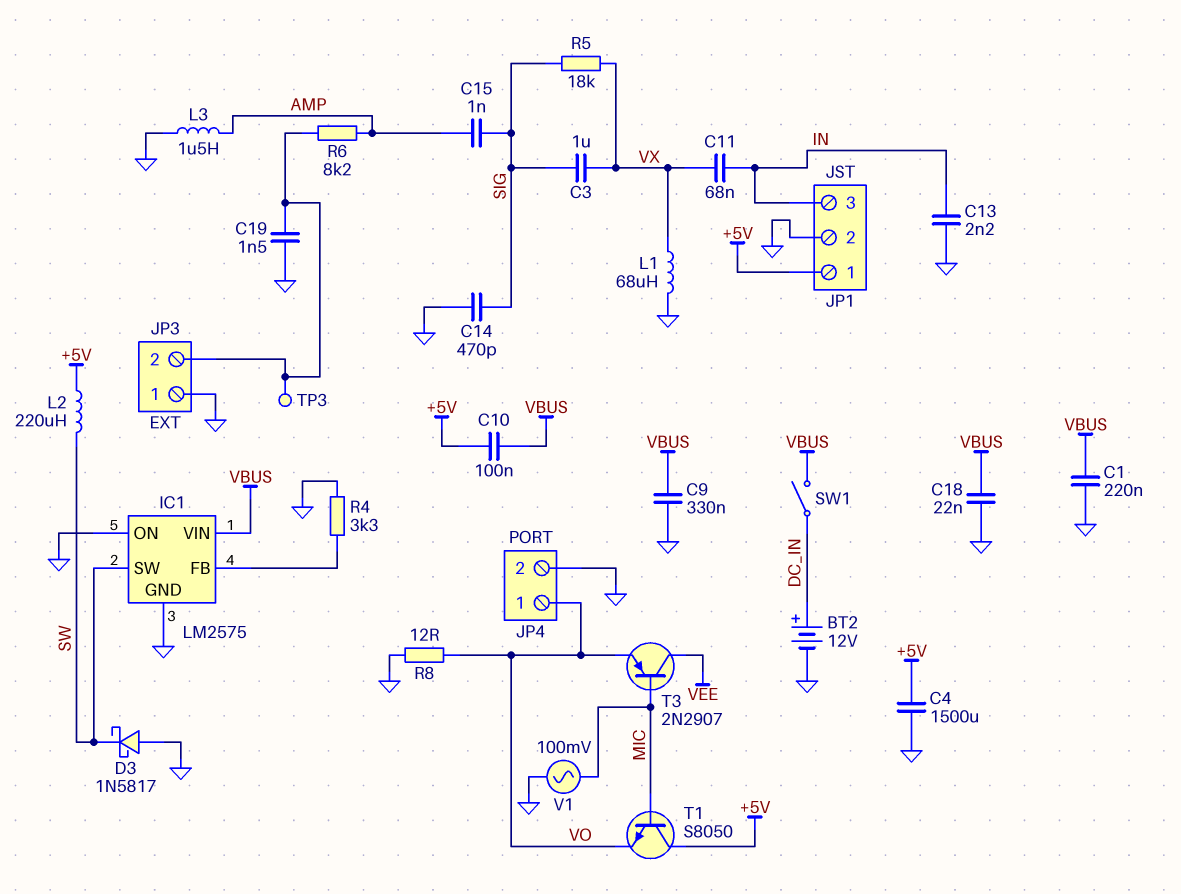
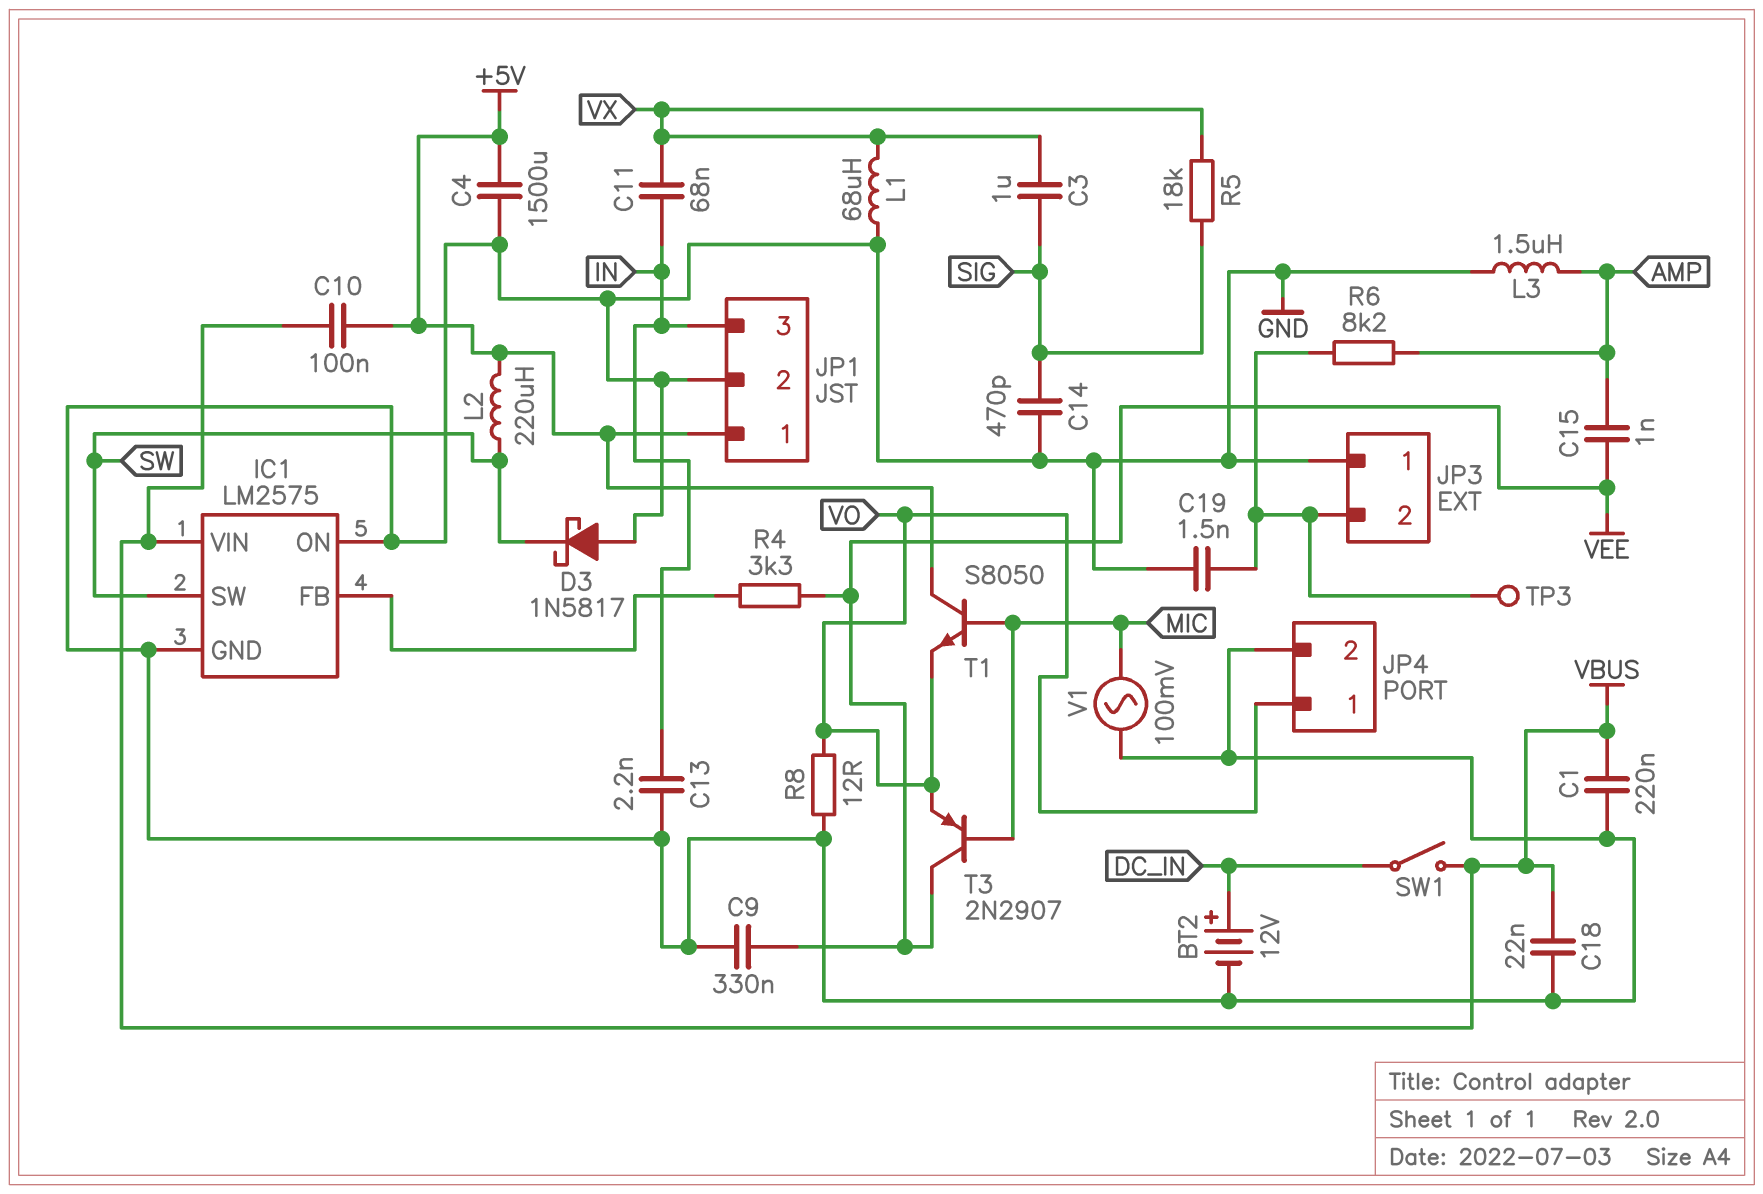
C9: 330nF (GND, VBUS) -> 330nF (GND, VEE)
C15: 1nF (AMP, SIG) -> 1nF (AMP, VEE)
R4: 3.3k (GND, IC1/FB) -> 3.3k (IC1/FB, VEE)

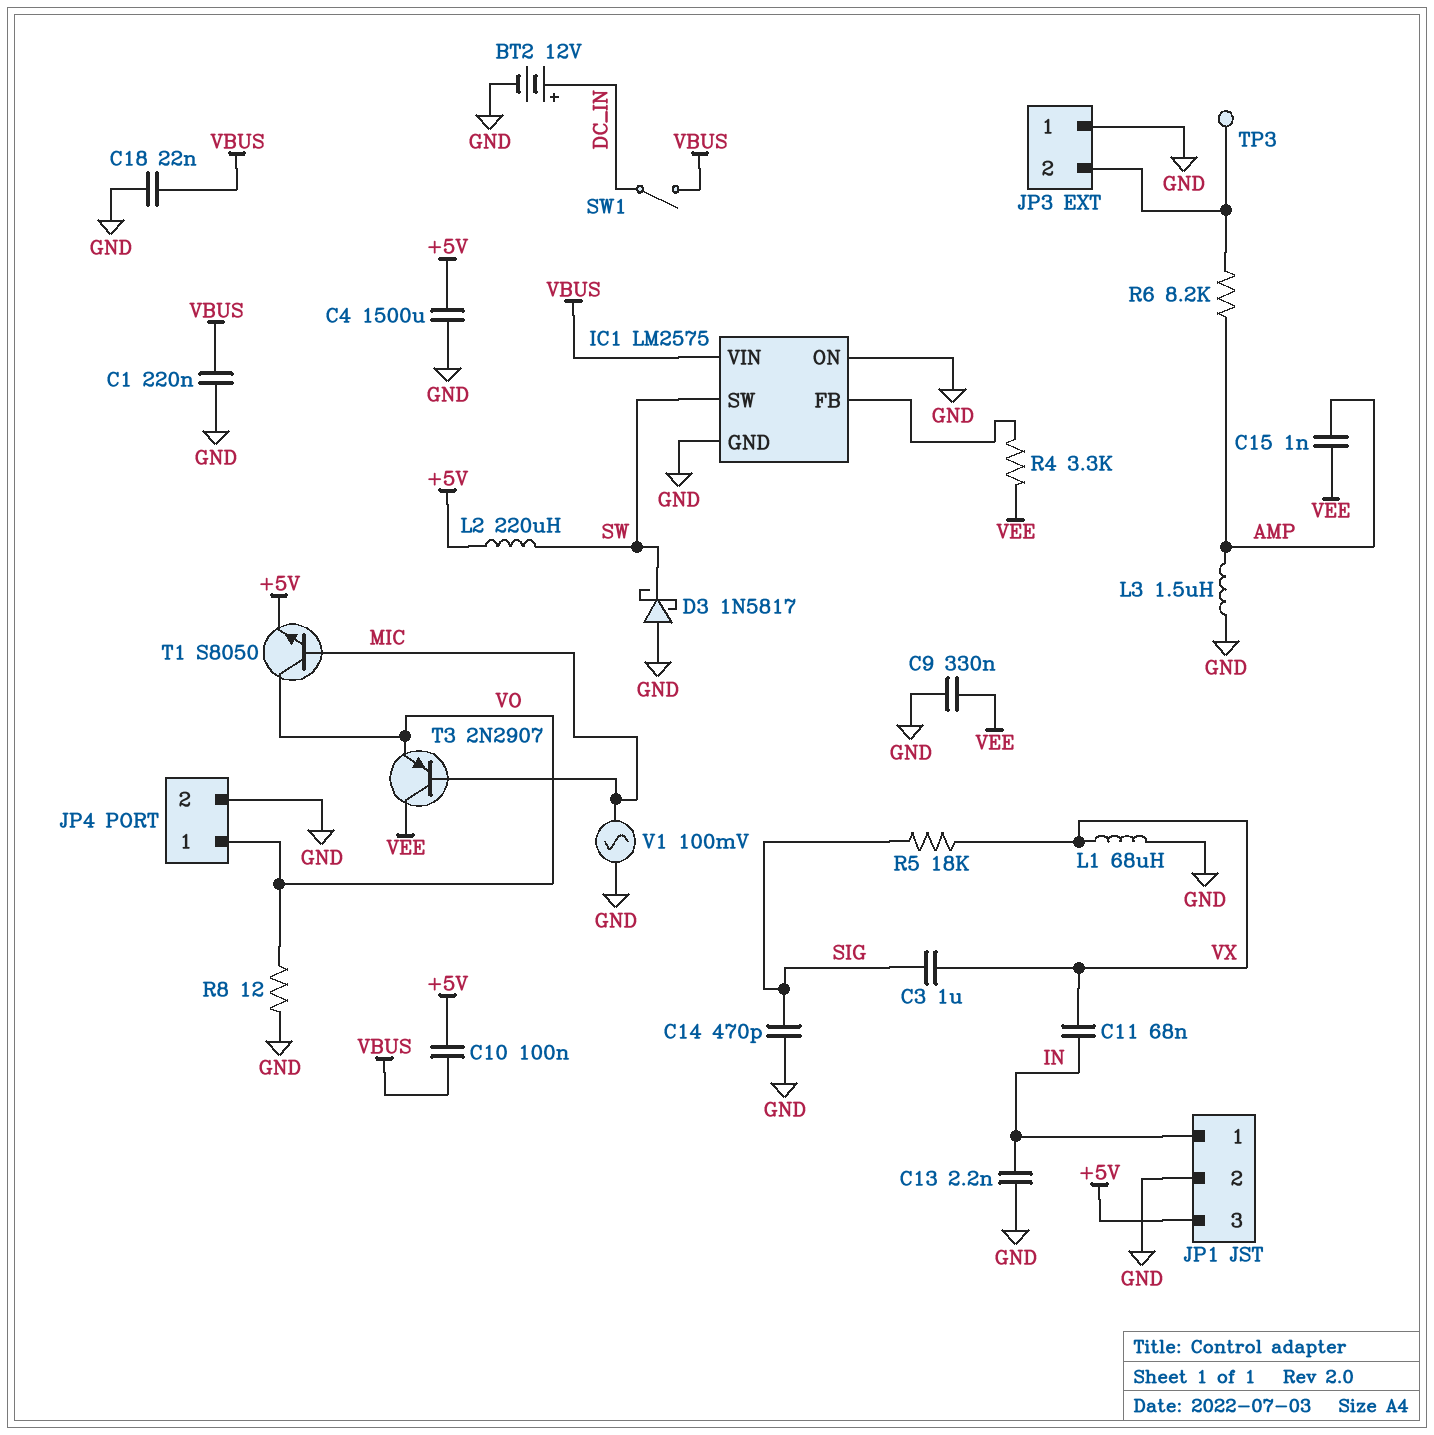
C19: 1.5nF (GND, JP3/2) -> none
JP1 pin 1: +5V -> IN
JP1 pin 3: IN -> +5V
T1: NPN S8050 (B MIC, C +5V, E VO) -> NPN S8050 (B MIC, C VO, E +5V)

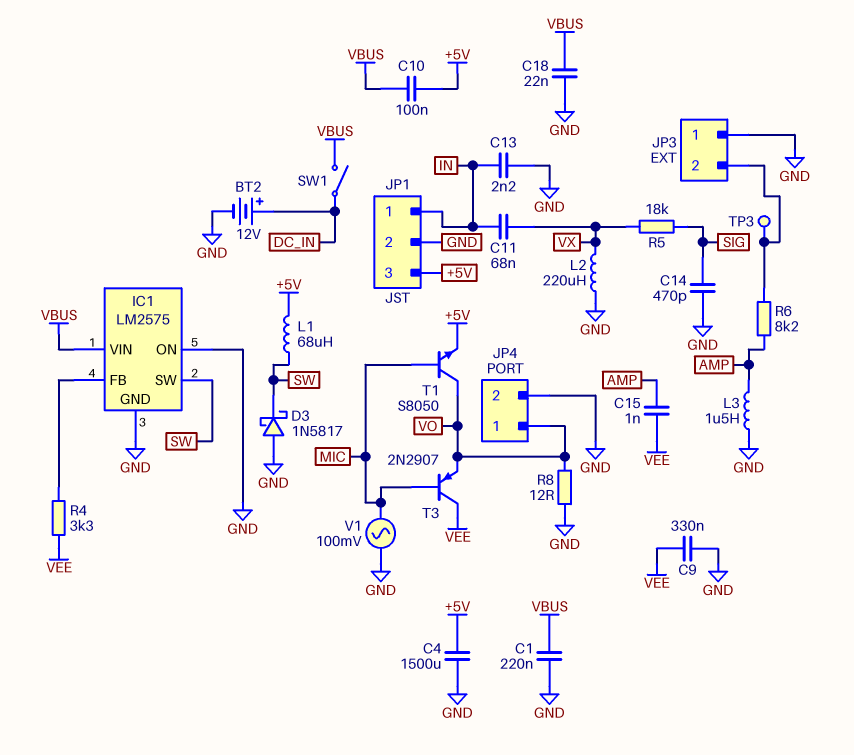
C3: 1uF (SIG, VX) -> none
L1: 68uH (GND, VX) -> 68uH (+5V, SW)
L2: 220uH (+5V, SW) -> 220uH (GND, VX)

